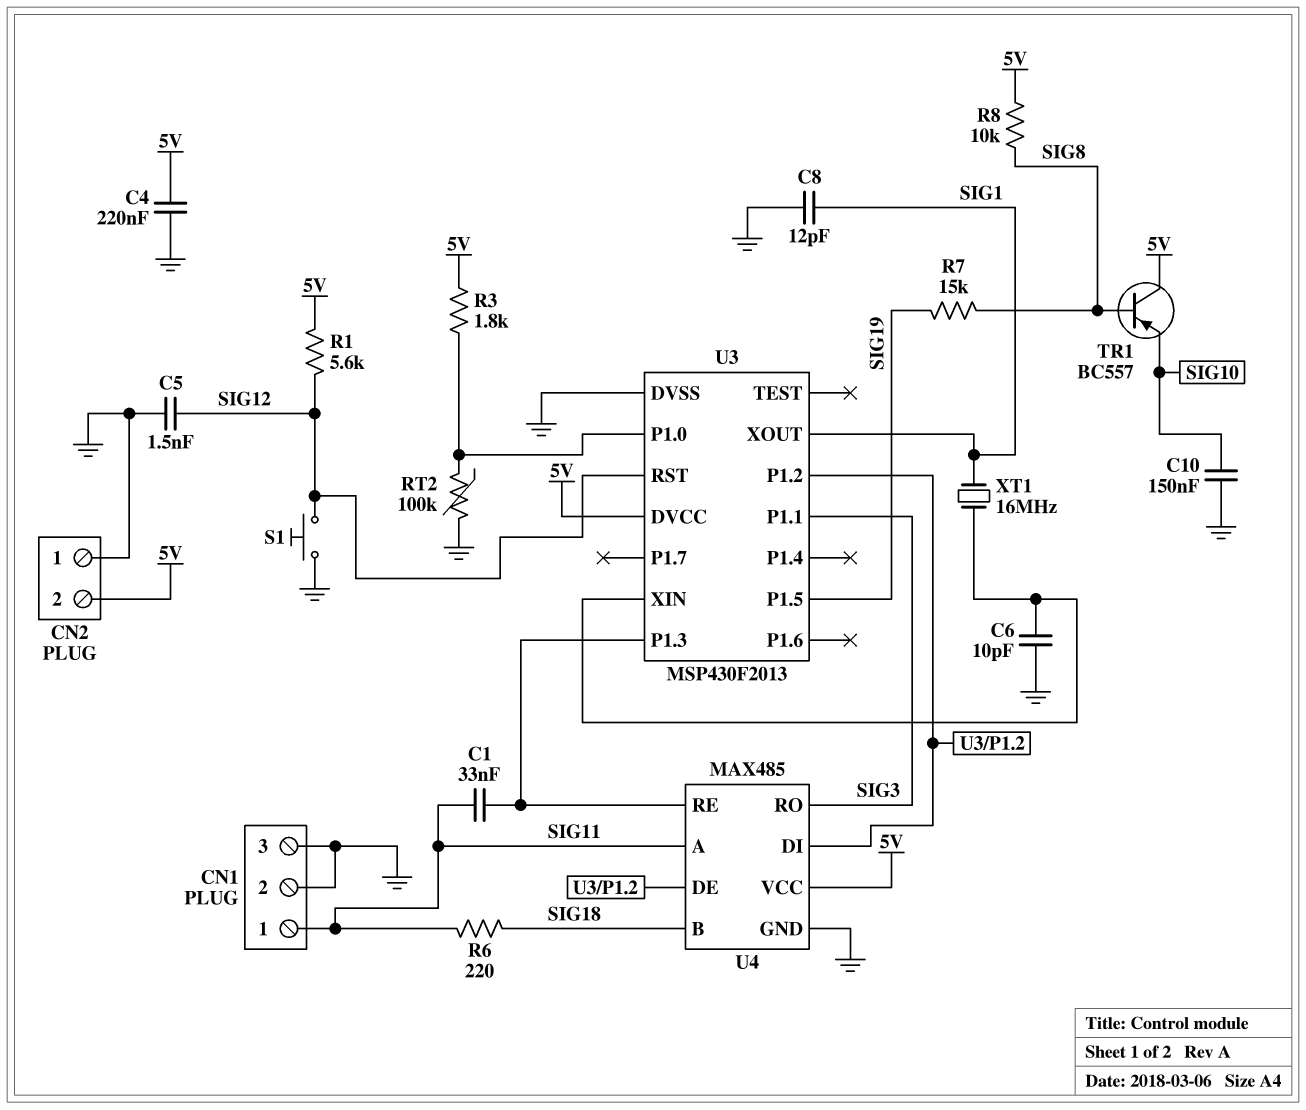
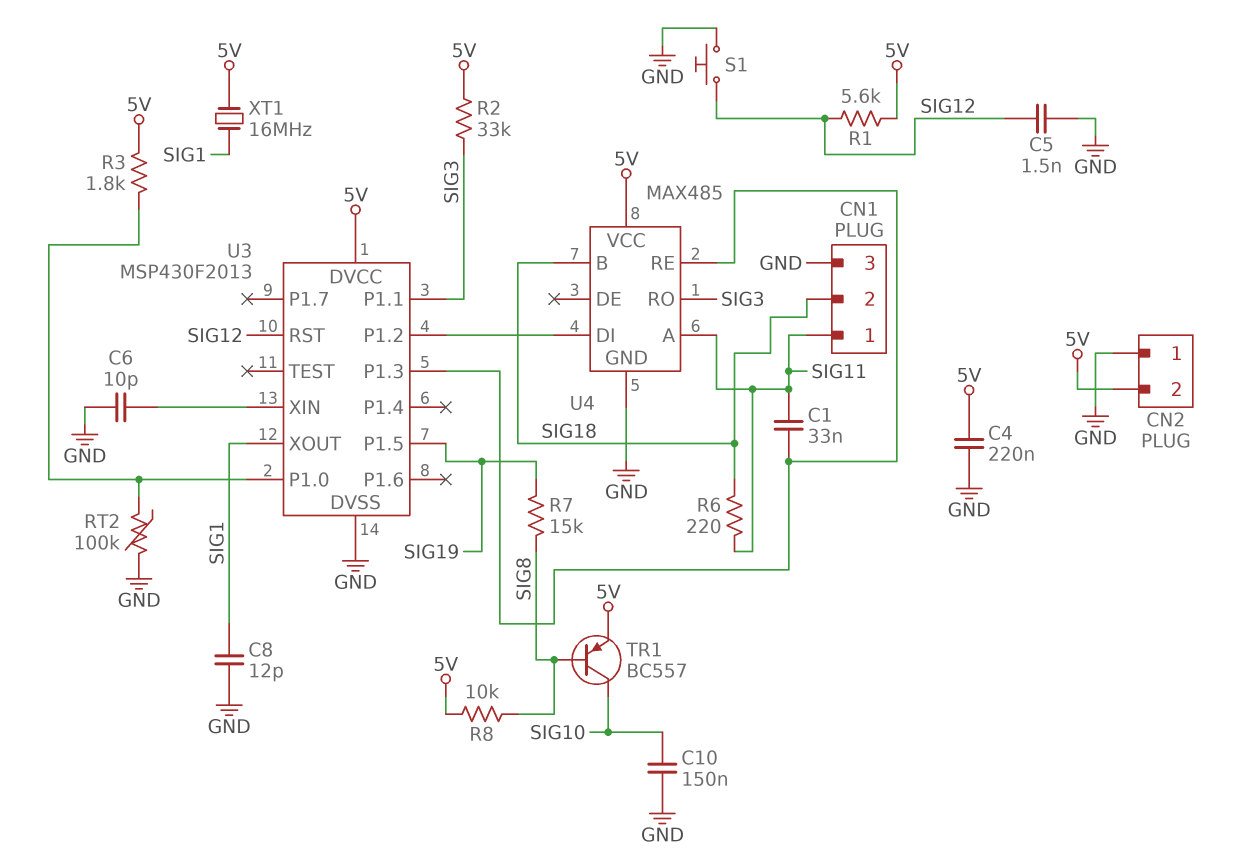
CN1 pin 2: GND -> SIG18
R2: none -> 33k (5V, SIG3)
TR1: PNP BC557 (B SIG8, C 5V, E SIG10) -> PNP BC557 (B SIG8, C SIG10, E 5V)
U4 pin DE: U3/P1.2 -> none
XT1: 16MHz (SIG1, U3/XIN) -> 16MHz (5V, SIG1)

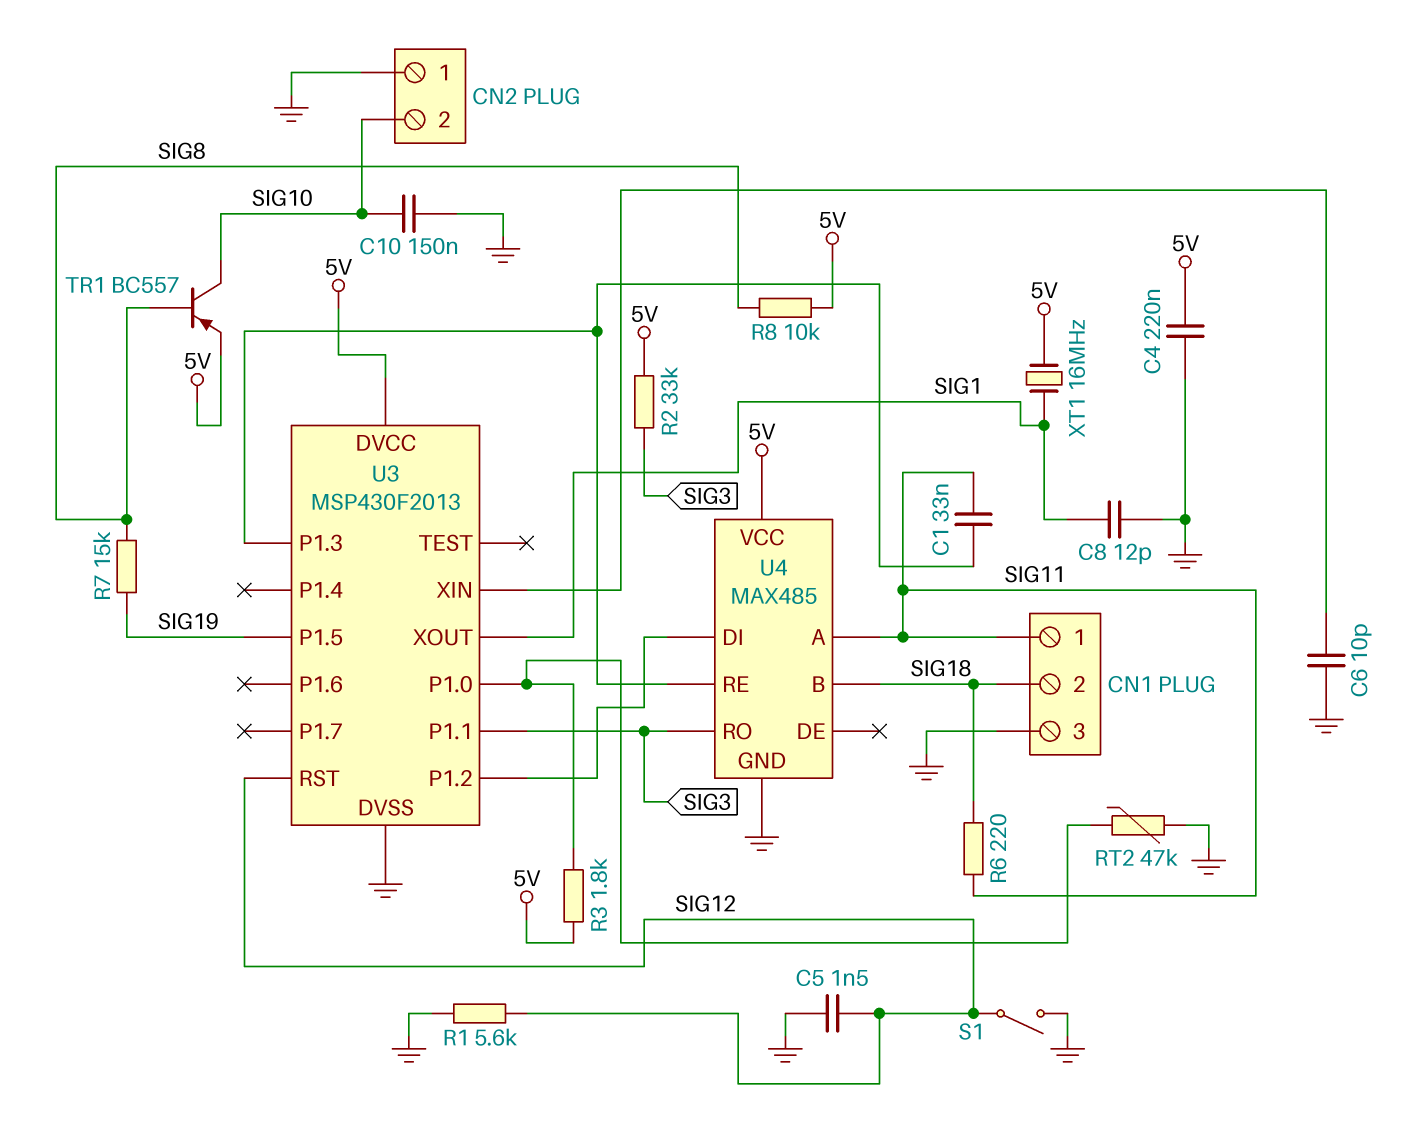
CN2 pin 2: 5V -> SIG10
R1: 5.6k (5V, SIG12) -> 5.6k (GND, SIG12)
RT2: 100k (GND, U3/P1.0) -> 47k (GND, U3/P1.0)
S1: button (GND, SIG12) -> switch (GND, SIG12)

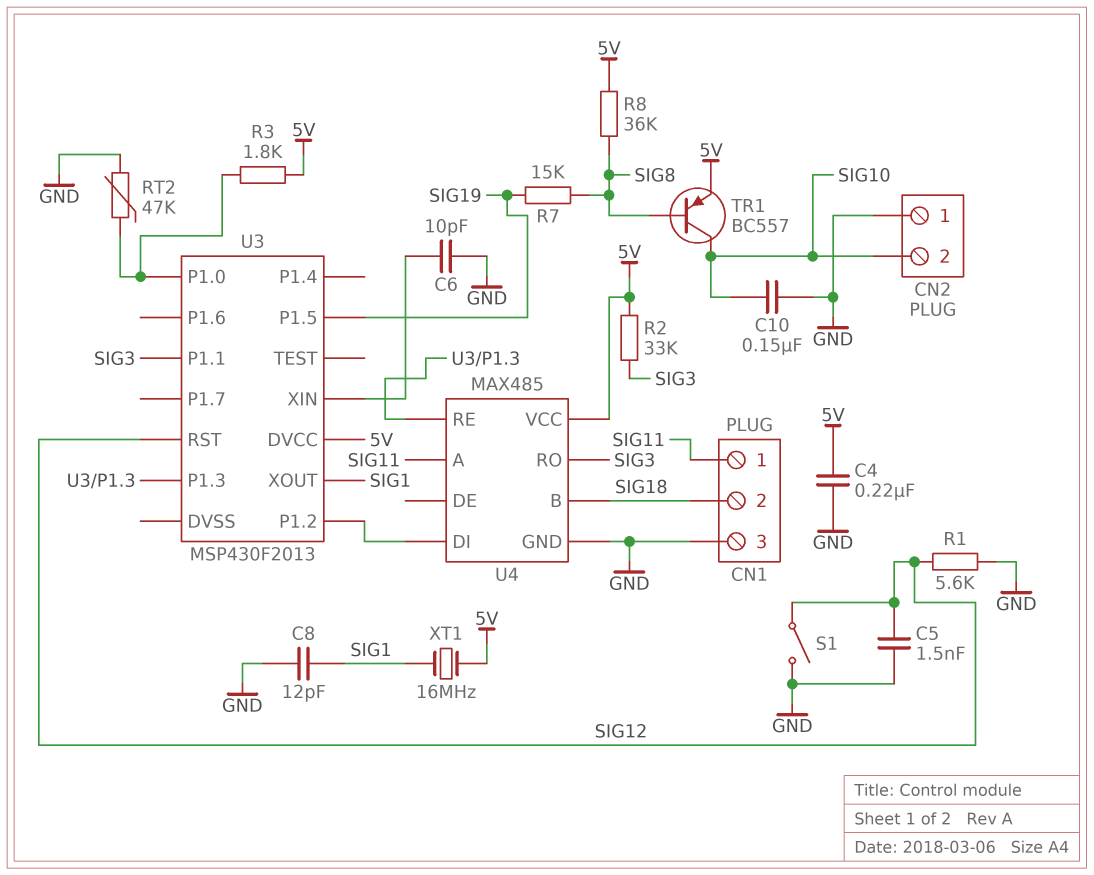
C1: 33nF (SIG11, U3/P1.3) -> none
R6: 220 (SIG11, SIG18) -> none
R8: 10k (5V, SIG8) -> 36k (5V, SIG8)
U3 pin DVSS: GND -> none

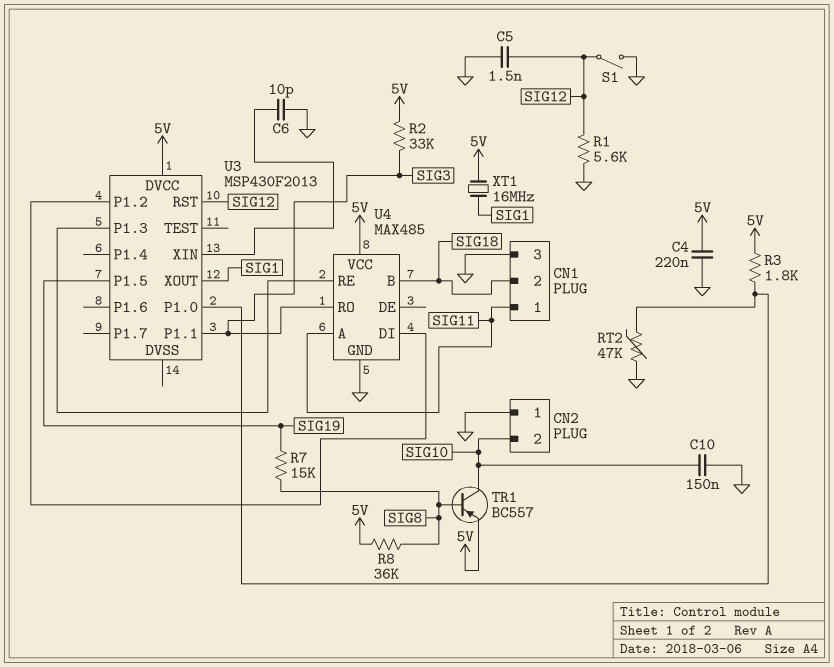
C8: 12pF (GND, SIG1) -> none

